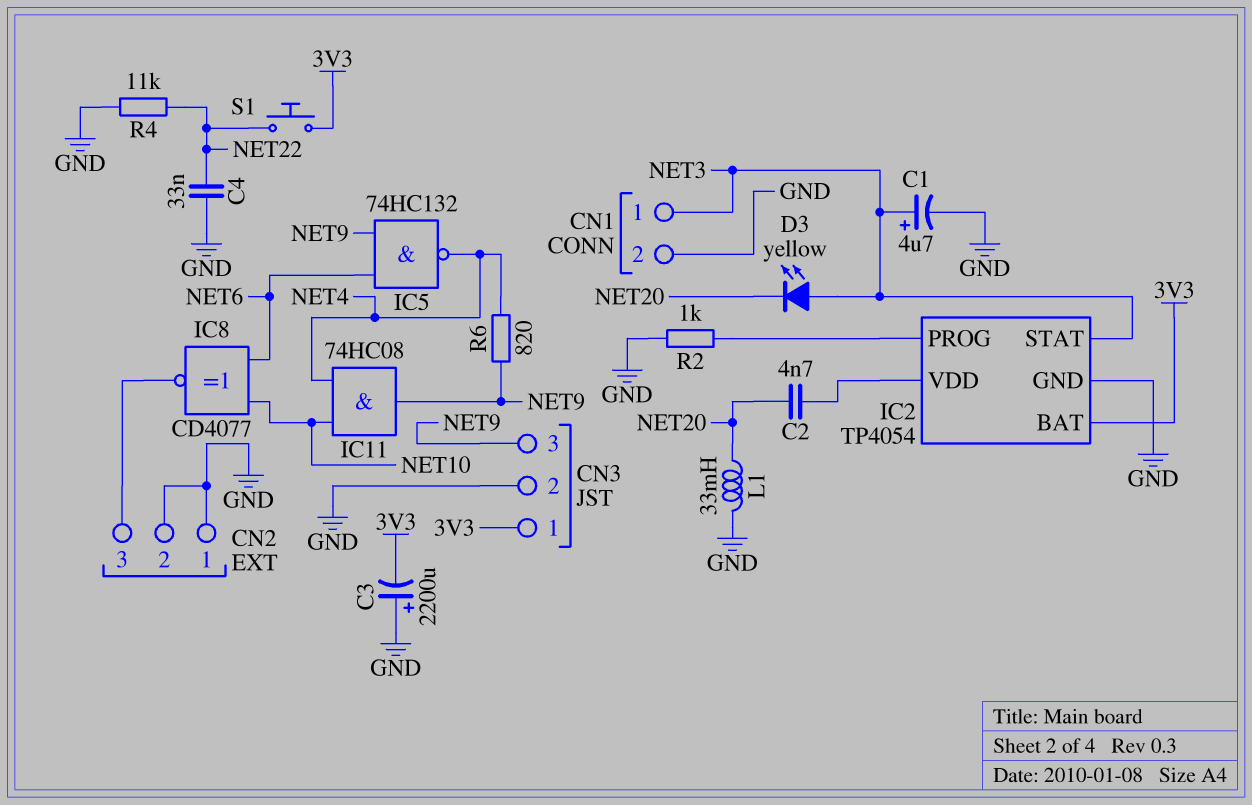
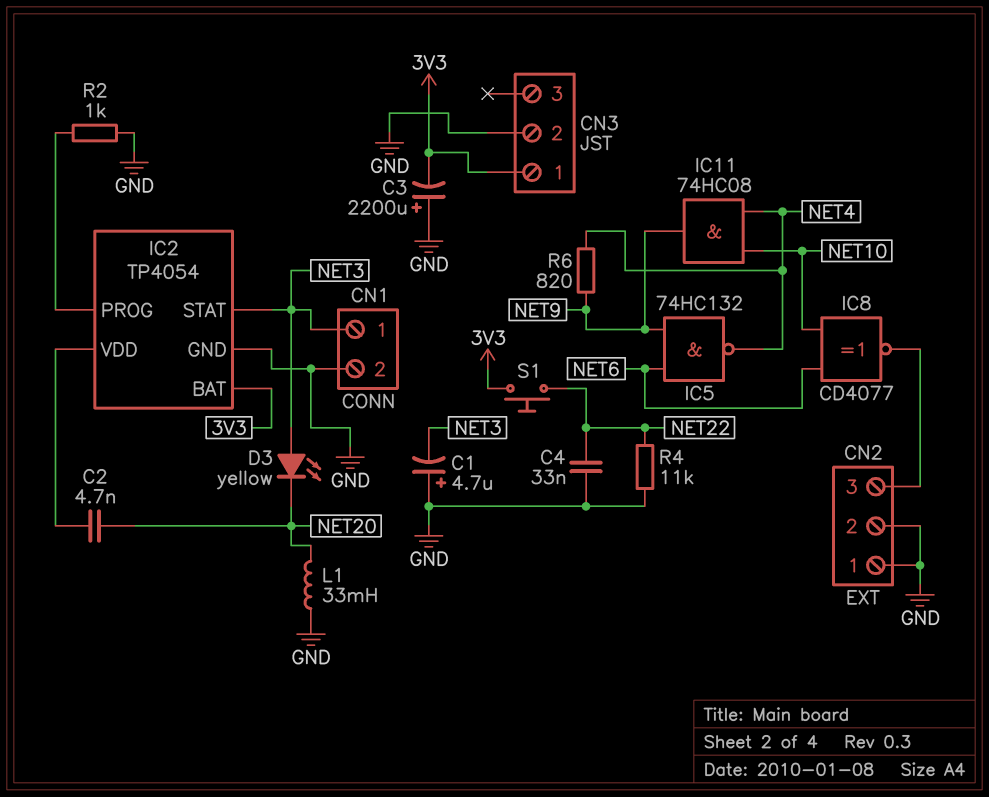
C1: 4.7uF (plus NET3, minus GND) -> 4.7uF (plus GND, minus NET3)
CN3 pin 3: NET9 -> none

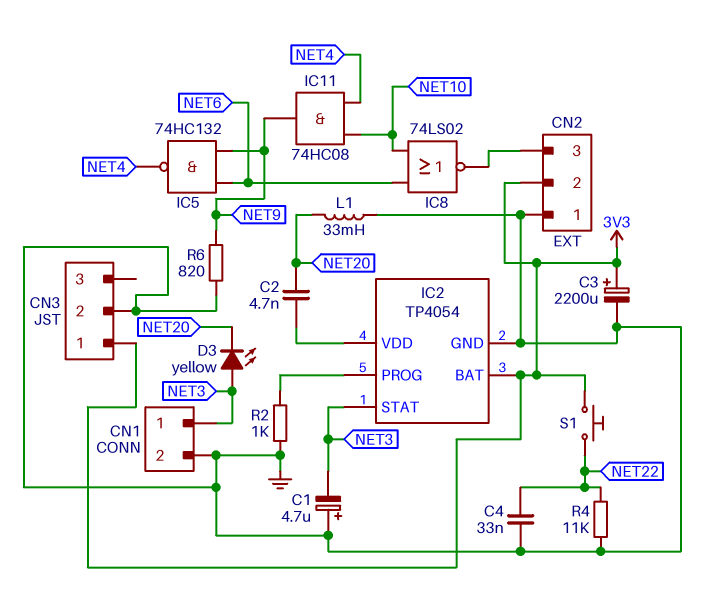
C3: 2200uF (plus GND, minus 3V3) -> 2200uF (plus 3V3, minus GND)
CN2 pin 2: GND -> 3V3
IC8: XNOR CD4077 (in NET6, in NET10, out CN2/3) -> NOR 74LS02 (in NET6, in NET10, out CN2/3)
R6: 820 (NET4, NET9) -> 820 (GND, NET9)

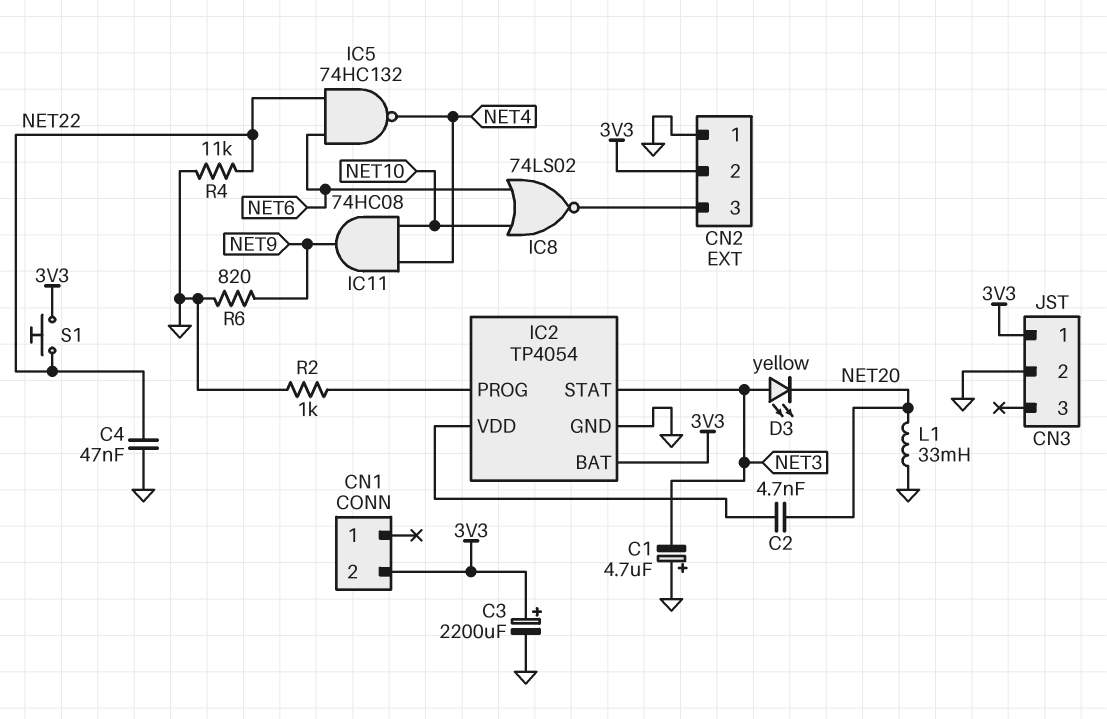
C4: 33nF (GND, NET22) -> 47nF (GND, NET22)
CN1 pin 1: NET3 -> none
CN1 pin 2: GND -> 3V3
IC5: NAND 74HC132 (in NET6, in NET9, out NET4) -> NAND 74HC132 (in NET6, in NET22, out NET4)

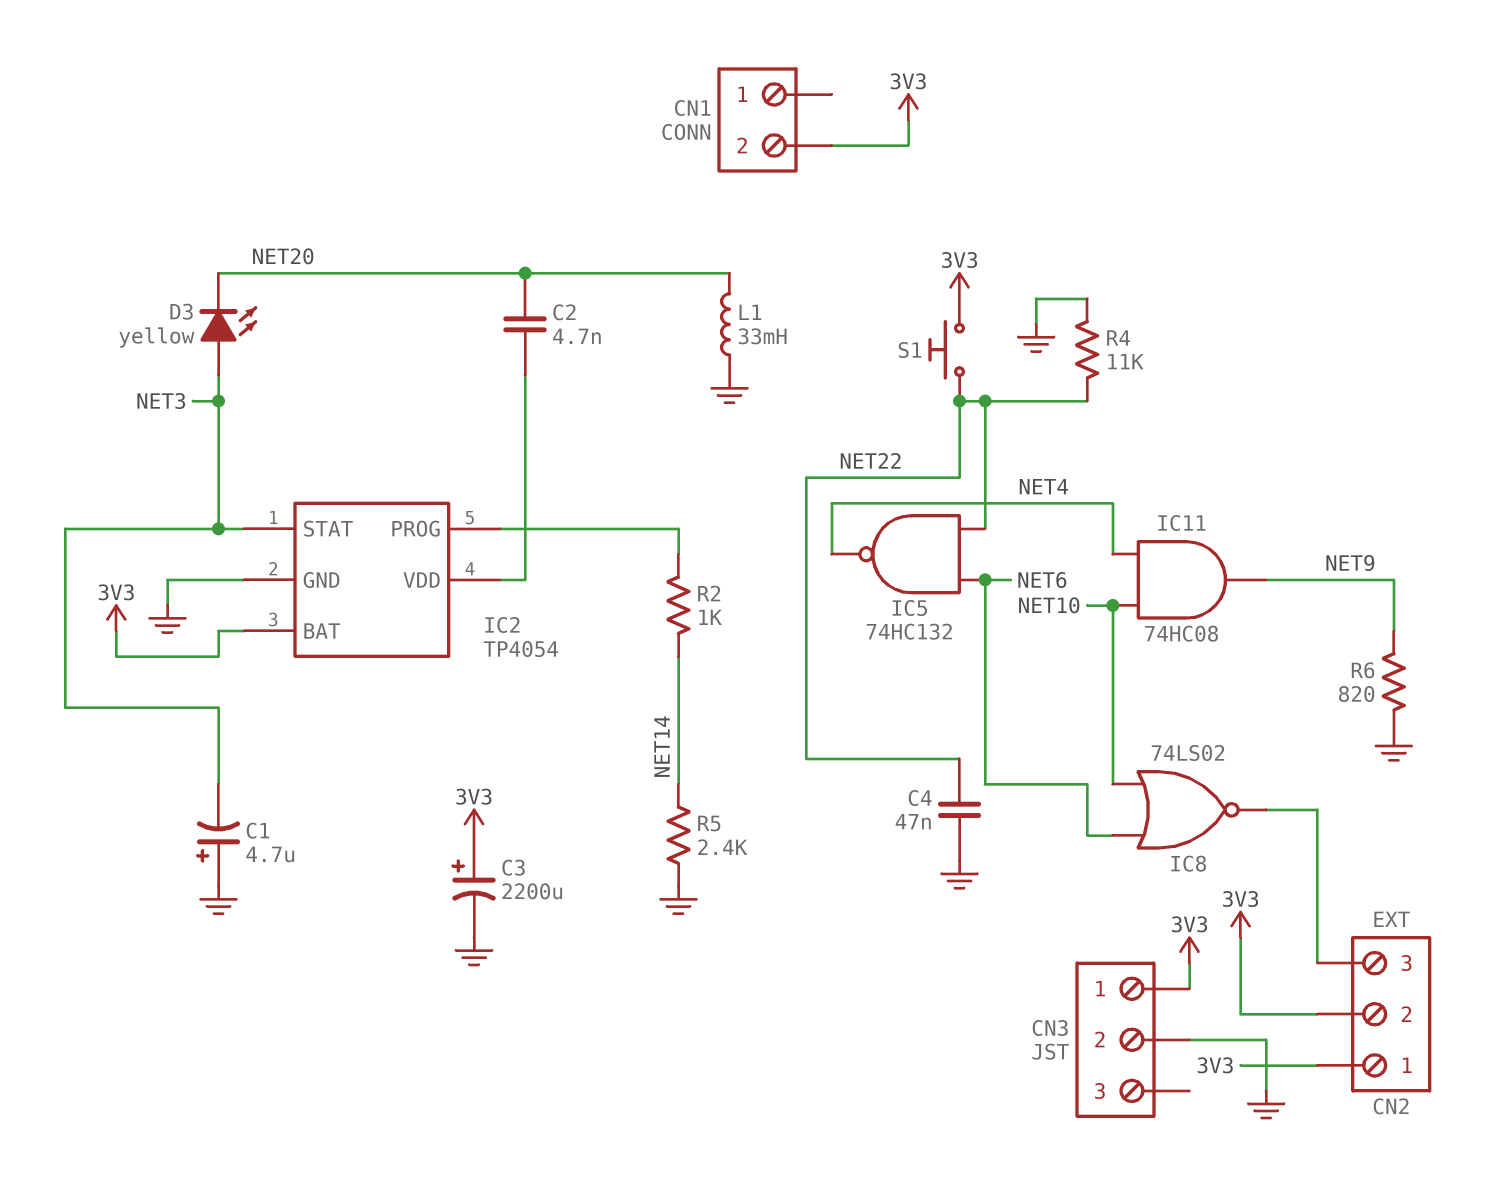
CN2 pin 1: GND -> 3V3
R2: 1k (GND, IC2/PROG) -> 1k (IC2/PROG, NET14)
R5: none -> 2.4k (GND, NET14)

